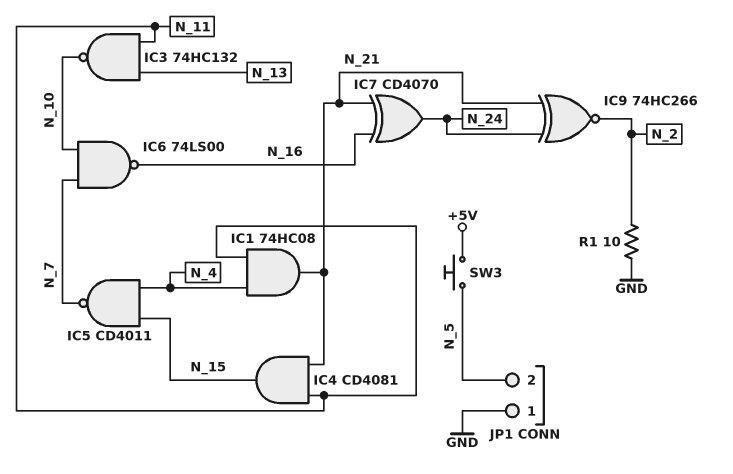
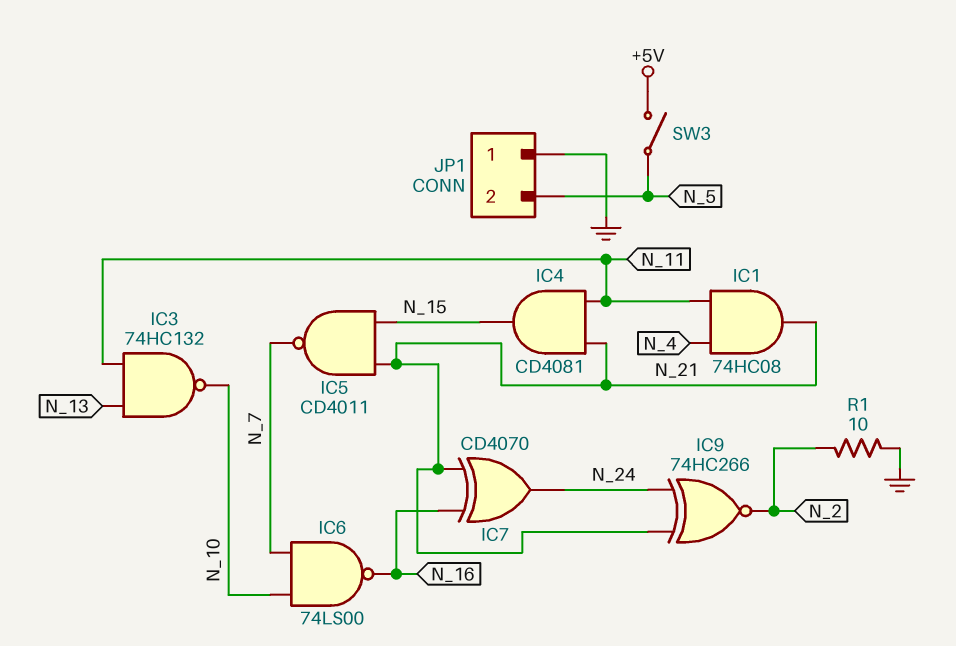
IC5: NAND CD4011 (in N_4, in N_15, out N_7) -> NAND CD4011 (in N_15, in N_21, out N_7)
SW3: button (+5V, N_5) -> switch (+5V, N_5)

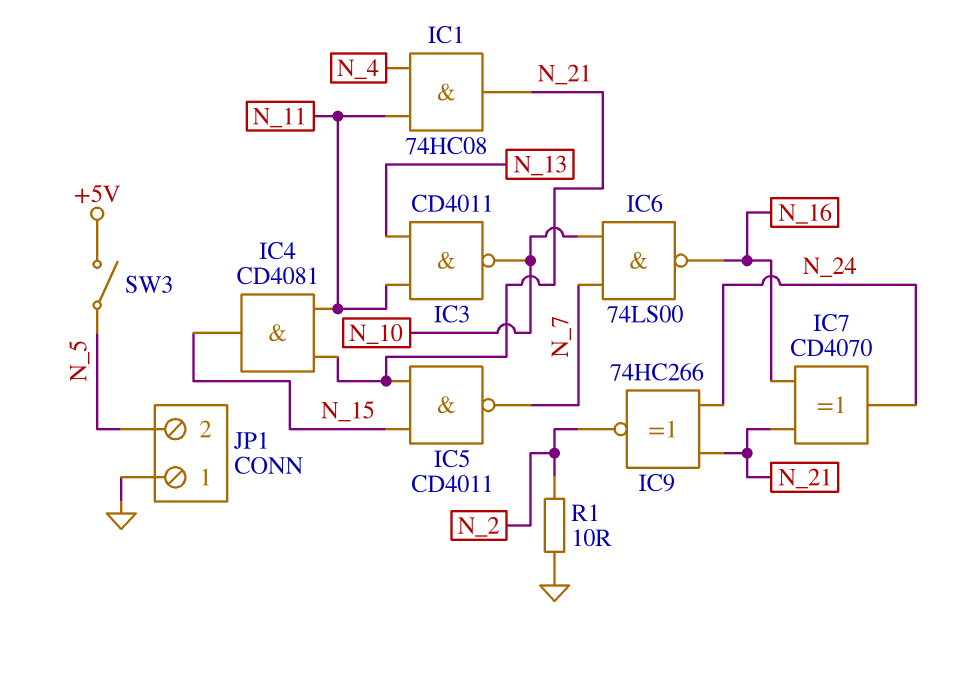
IC3: NAND 74HC132 (in N_11, in N_13, out N_10) -> NAND CD4011 (in N_11, in N_13, out N_10)

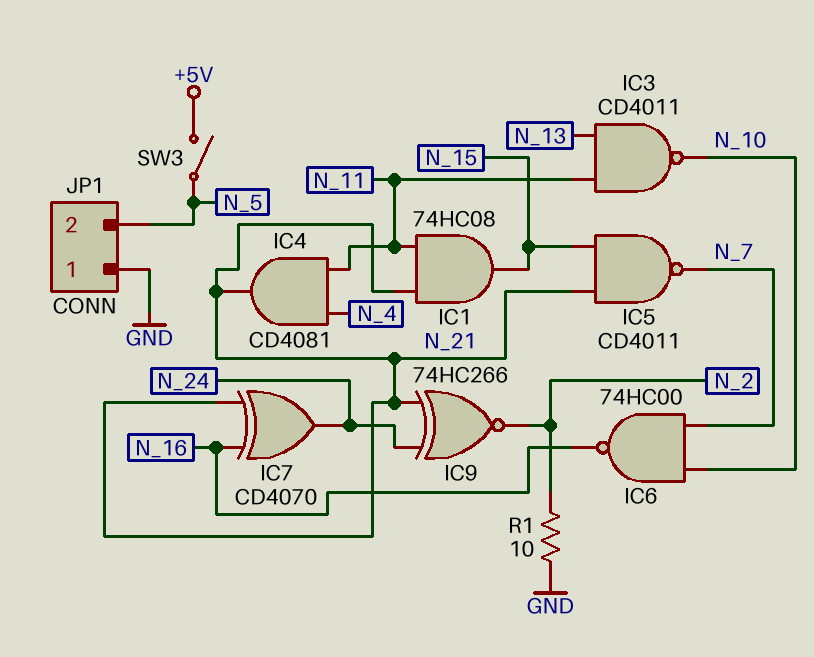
IC1: AND 74HC08 (in N_4, in N_11, out N_21) -> AND 74HC08 (in N_11, in N_21, out N_15)
IC4: AND CD4081 (in N_11, in N_21, out N_15) -> AND CD4081 (in N_4, in N_11, out N_21)
IC6: NAND 74LS00 (in N_7, in N_10, out N_16) -> NAND 74HC00 (in N_7, in N_10, out N_16)

